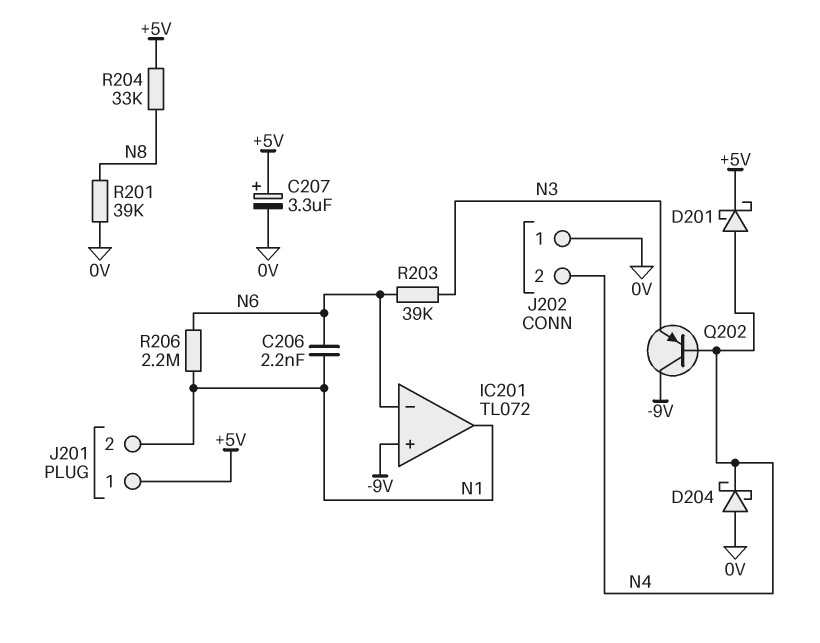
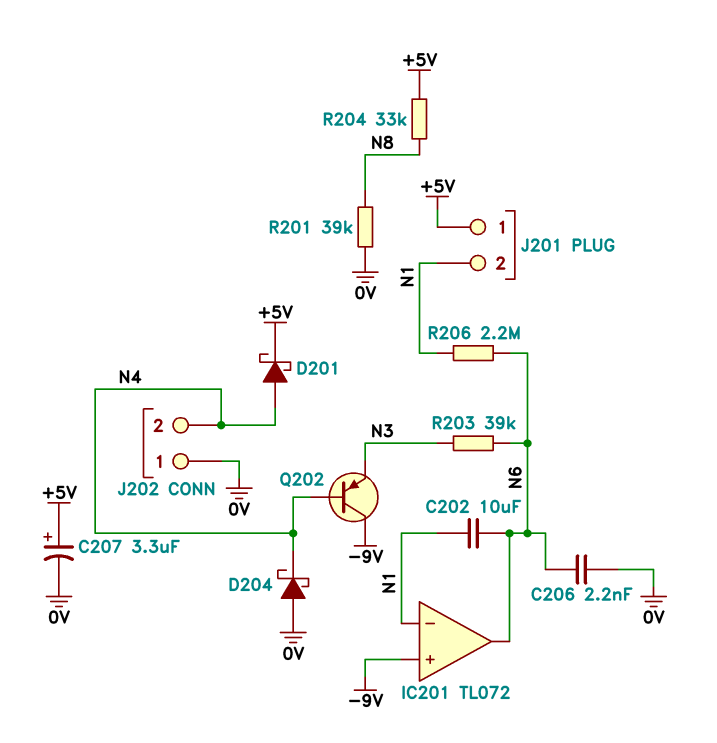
C202: none -> 10uF (N1, N6)
C206: 2.2nF (N1, N6) -> 2.2nF (0V, N6)
IC201 pin in-: N6 -> N1
IC201 pin out: N1 -> N6

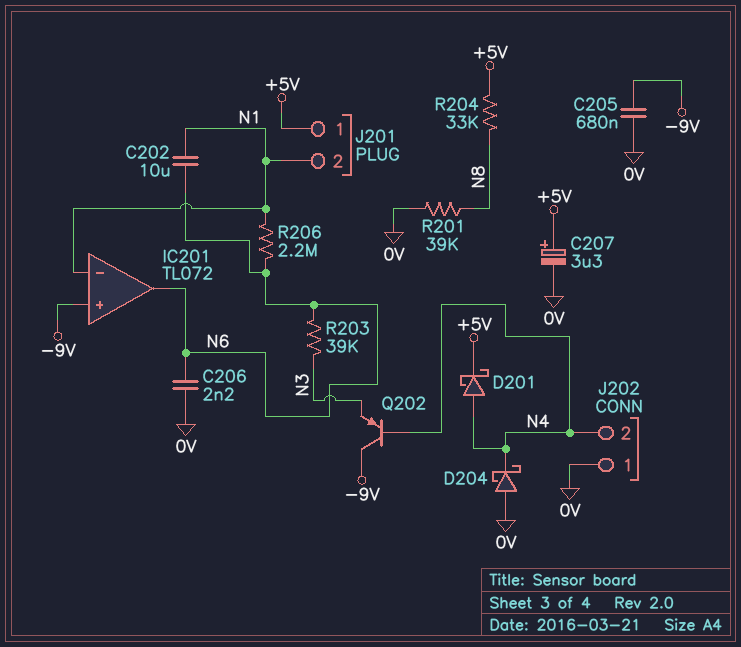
C205: none -> 680nF (-9V, 0V)

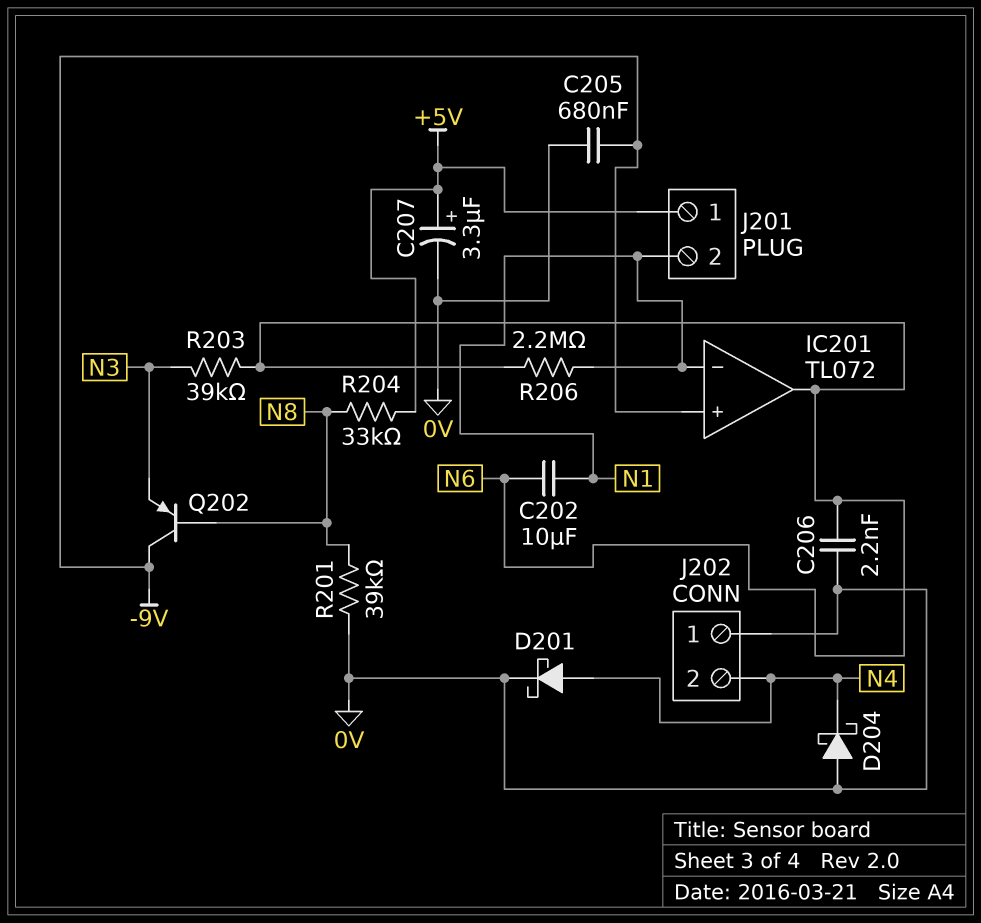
D201: schottky (A N4, K +5V) -> schottky (A N4, K 0V)
Q202: PNP (B N4, C -9V, E N3) -> PNP (B N8, C -9V, E N3)

